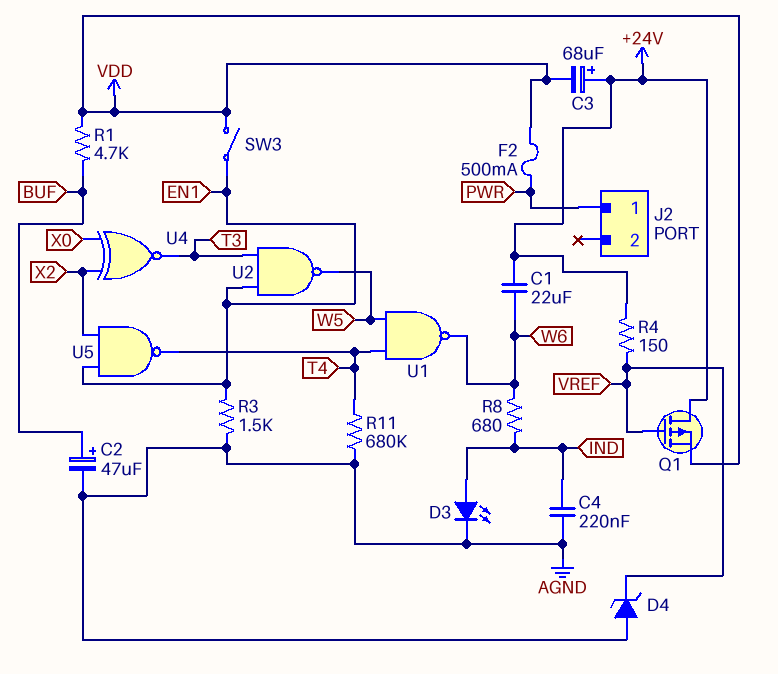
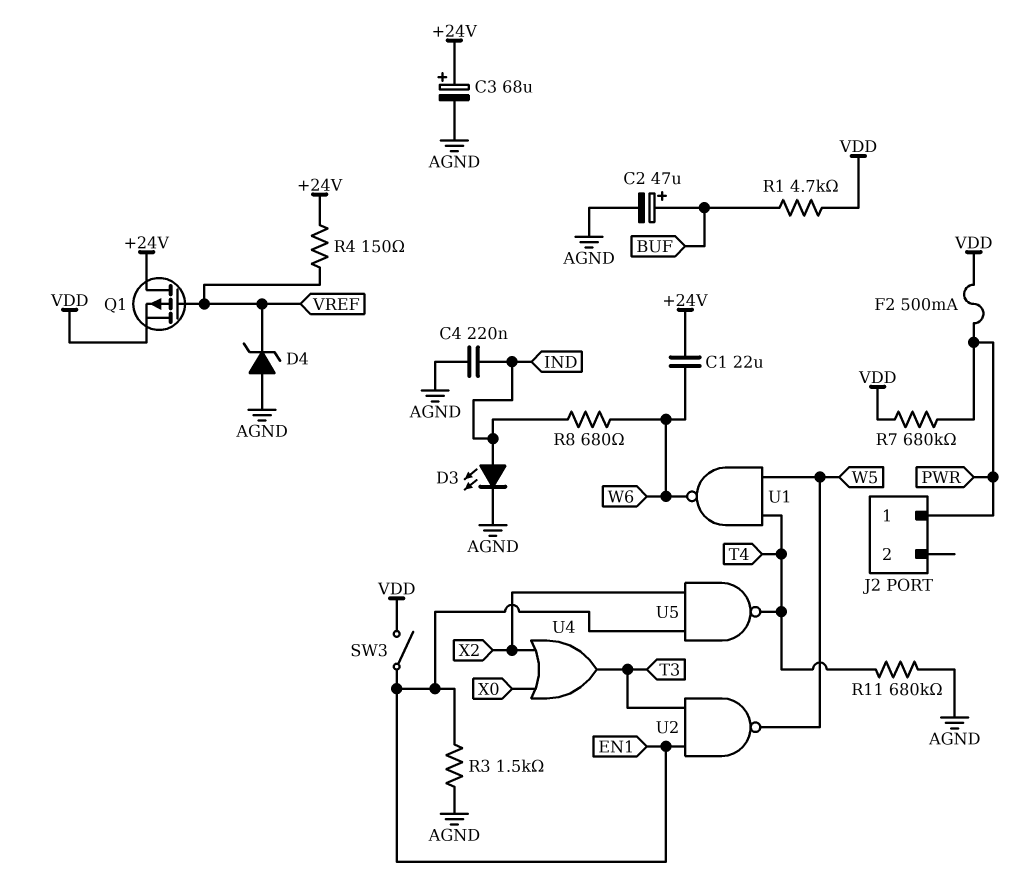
C3: 68uF (plus +24V, minus VDD) -> 68uF (plus +24V, minus AGND)
R7: none -> 680k (PWR, VDD)
U4: XNOR (in X0, in X2, out T3) -> OR (in X0, in X2, out T3)

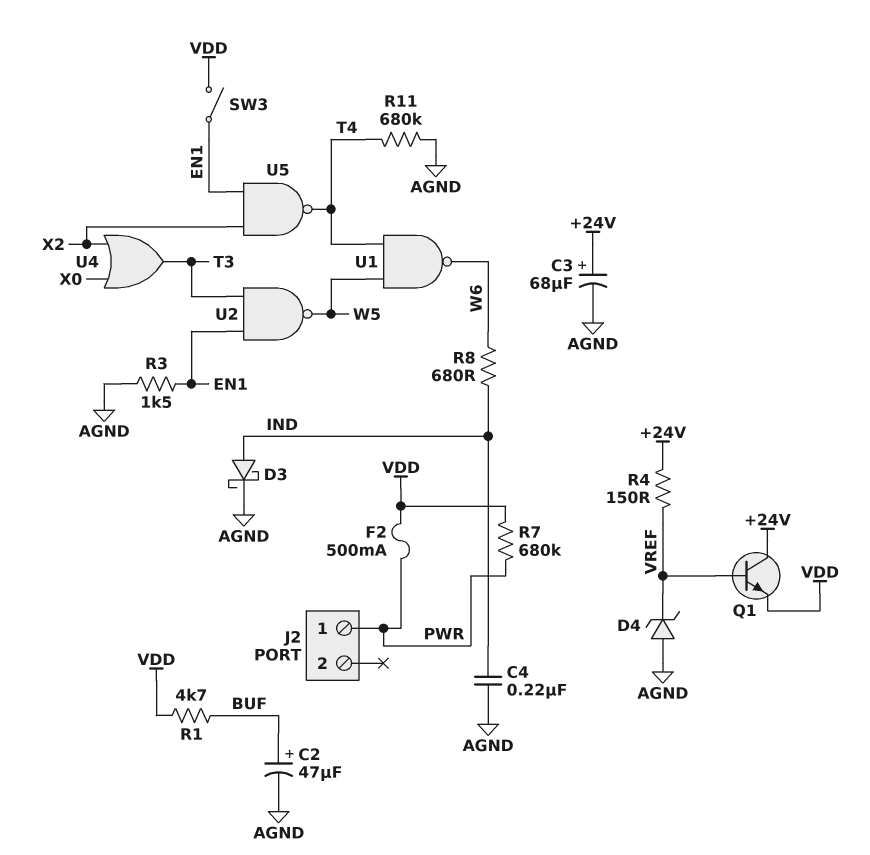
C1: 22uF (+24V, W6) -> none
D3: LED (A IND, K AGND) -> schottky (A IND, K AGND)
Q1: PMOS (G VREF, D +24V, S VDD) -> NPN (B VREF, C +24V, E VDD)

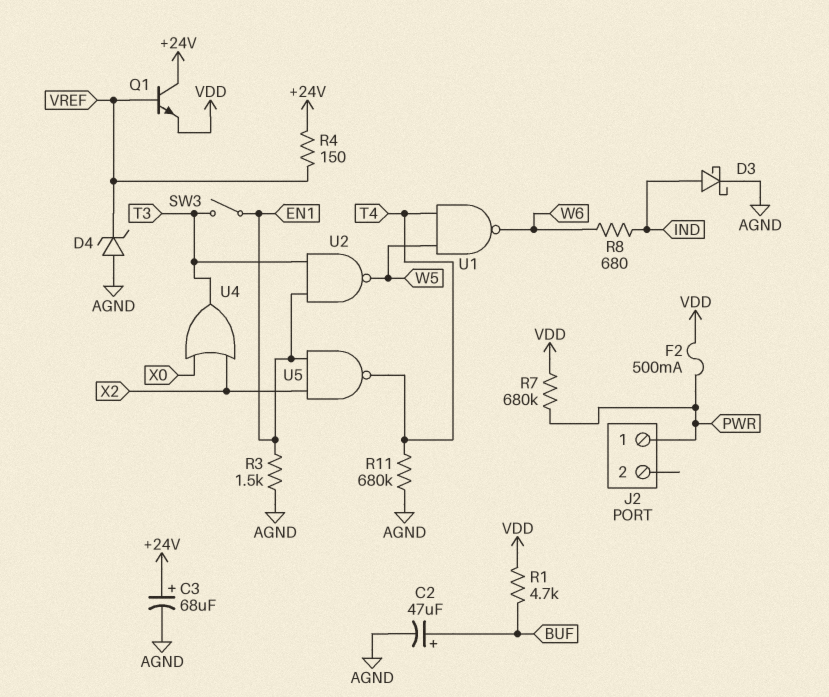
C4: 220nF (AGND, IND) -> none
SW3: switch (EN1, VDD) -> switch (EN1, T3)

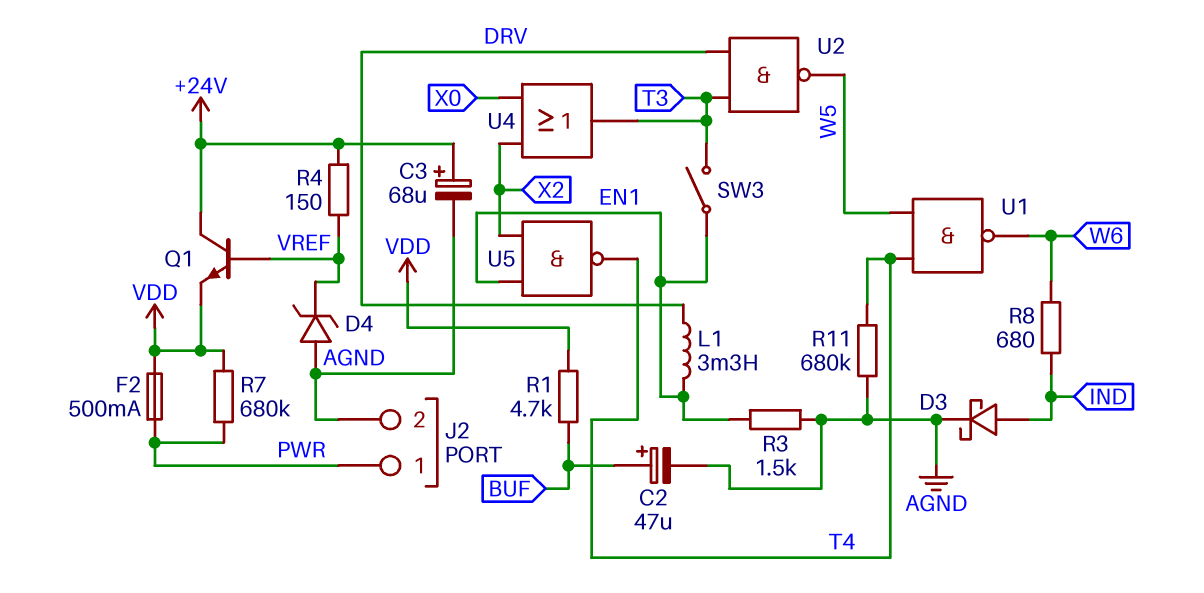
J2 pin 2: none -> AGND
L1: none -> 3.3mH (DRV, EN1)
U2: NAND (in EN1, in T3, out W5) -> NAND (in DRV, in T3, out W5)

